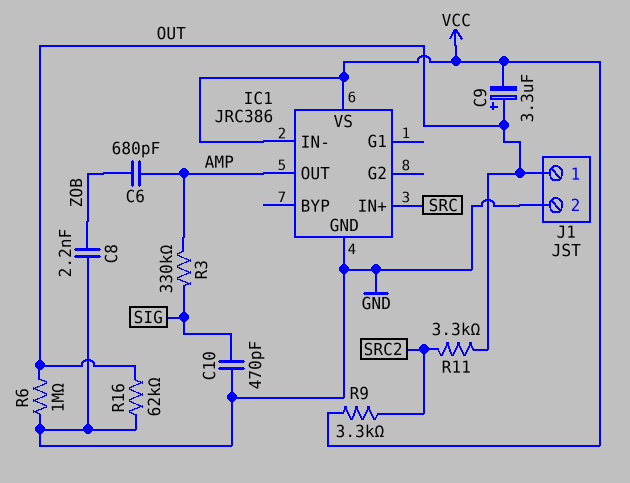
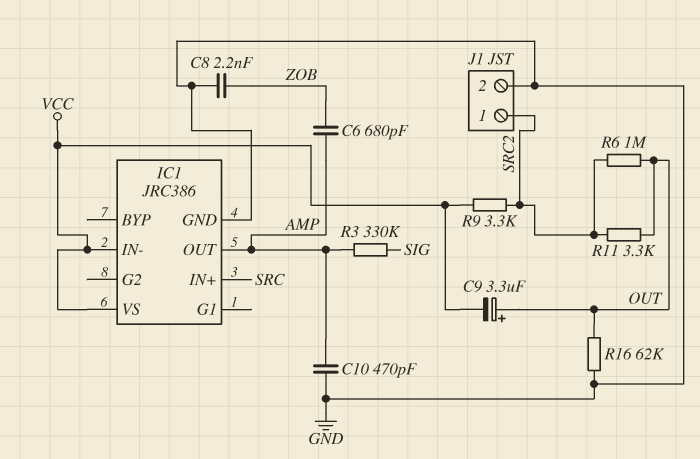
C10: 470pF (GND, SIG) -> 470pF (AMP, GND)
J1 pin 1: OUT -> SRC2
R6: 1M (GND, OUT) -> 1M (OUT, SRC2)

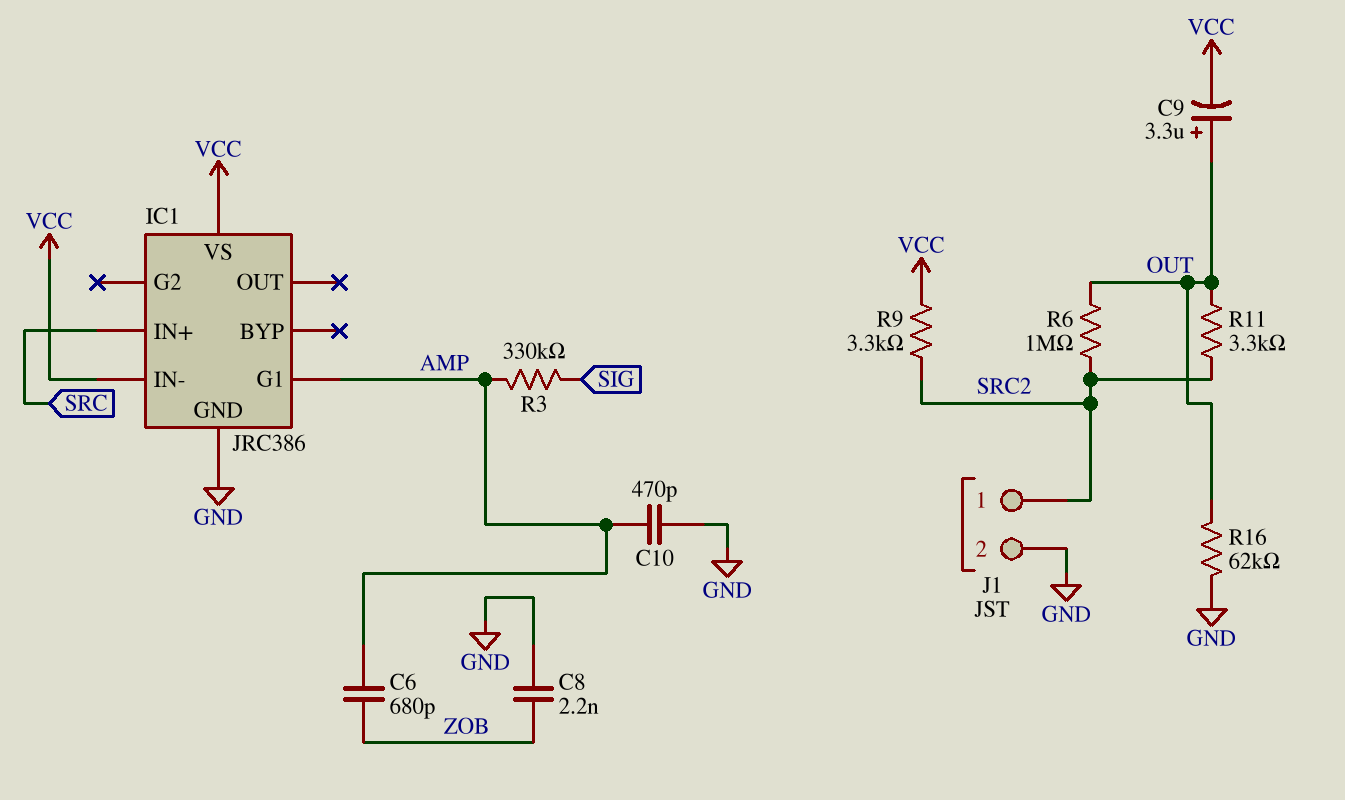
IC1 pin G1: none -> AMP
IC1 pin OUT: AMP -> none

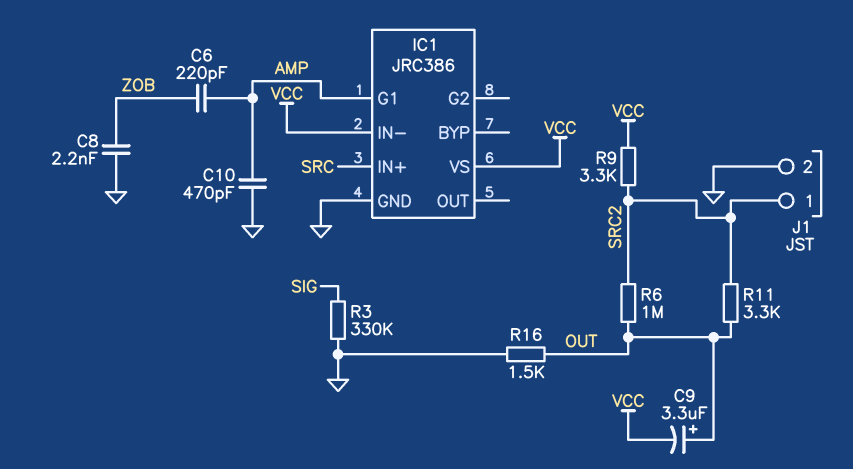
C6: 680pF (AMP, ZOB) -> 220pF (AMP, ZOB)
R3: 330k (AMP, SIG) -> 330k (GND, SIG)
R16: 62k (GND, OUT) -> 1.5k (GND, OUT)

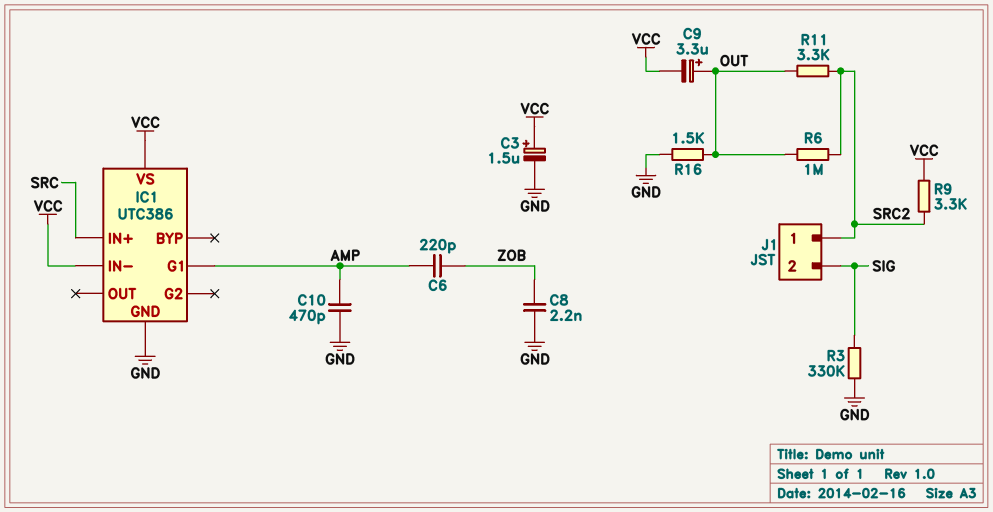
C3: none -> 1.5uF (plus VCC, minus GND)
IC1: JRC386 -> UTC386
J1 pin 2: GND -> SIG

